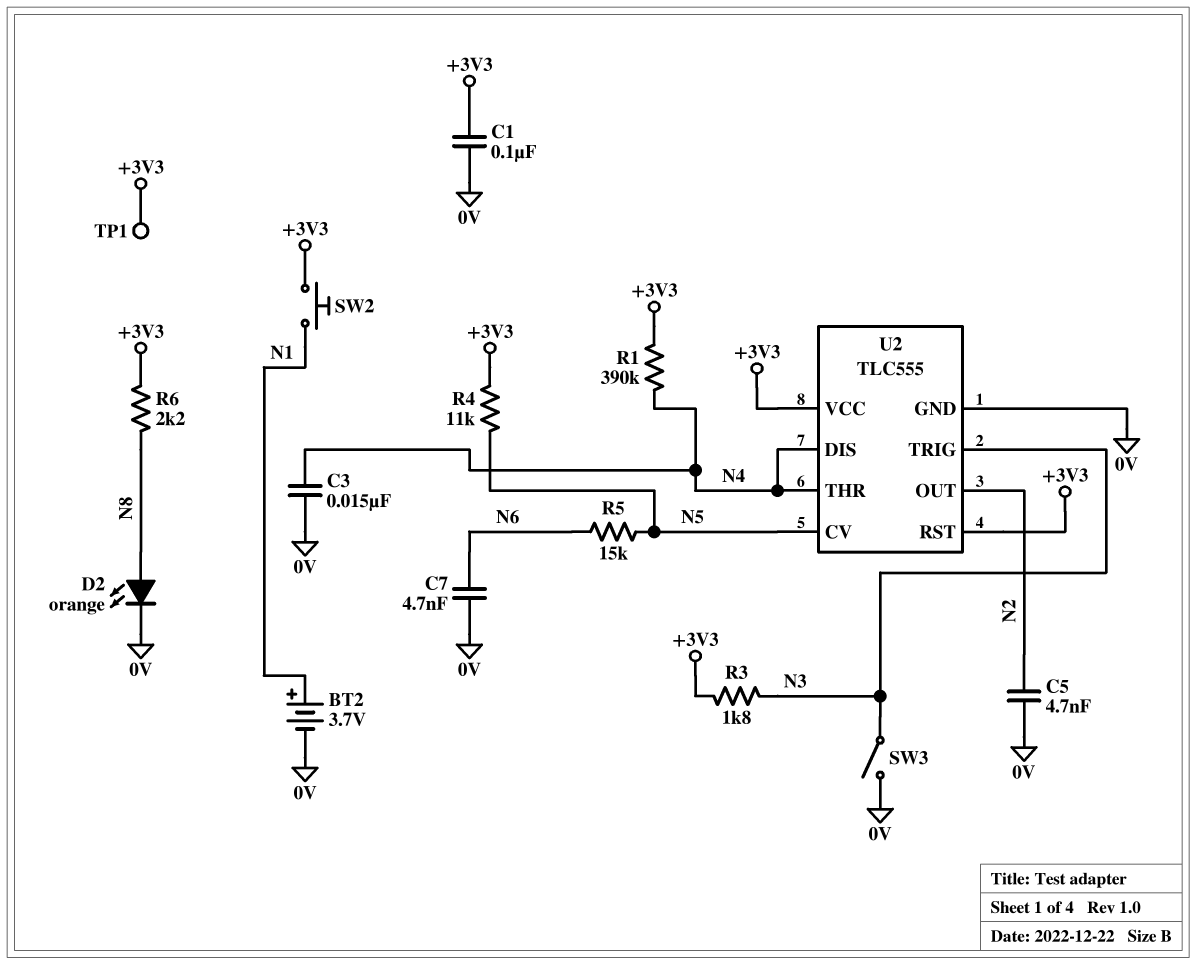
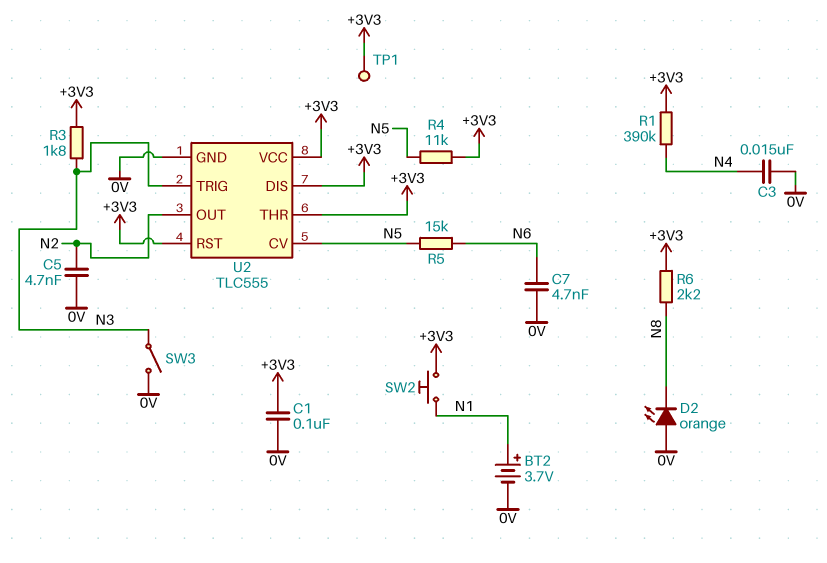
D2: LED orange (A N8, K 0V) -> LED orange (A 0V, K N8)
U2 pin DIS: N4 -> +3V3
U2 pin THR: N4 -> +3V3

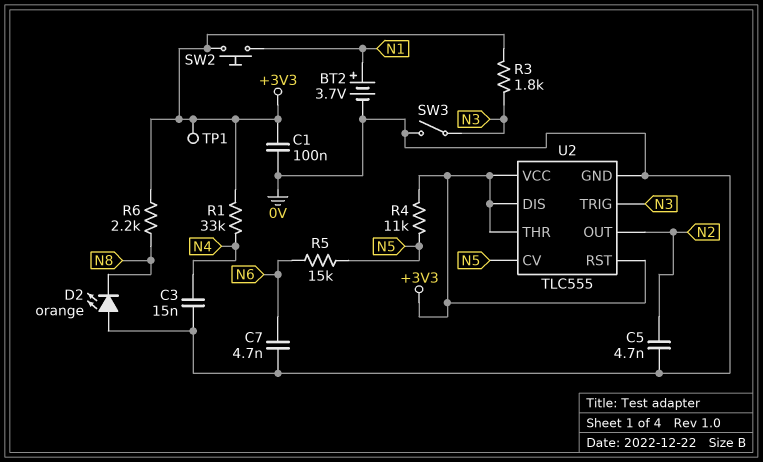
R1: 390k (+3V3, N4) -> 33k (+3V3, N4)

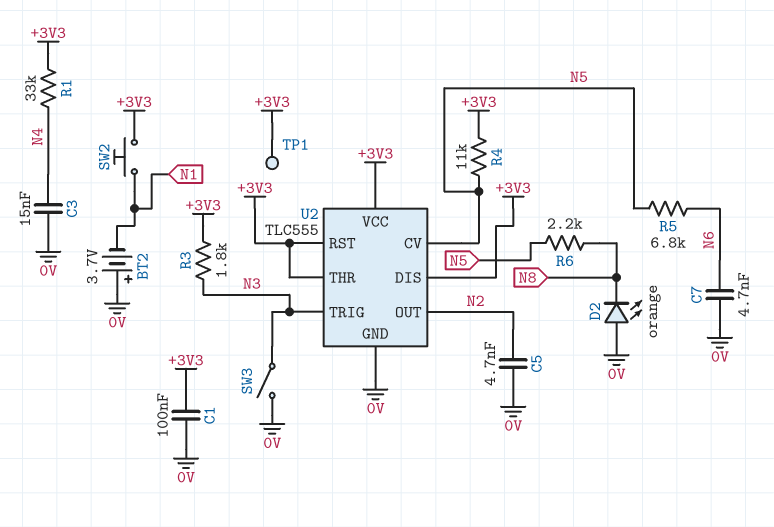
BT2: 3.7V (plus N1, minus 0V) -> 3.7V (plus 0V, minus N1)
R5: 15k (N5, N6) -> 6.8k (N5, N6)
R6: 2.2k (+3V3, N8) -> 2.2k (N5, N8)

